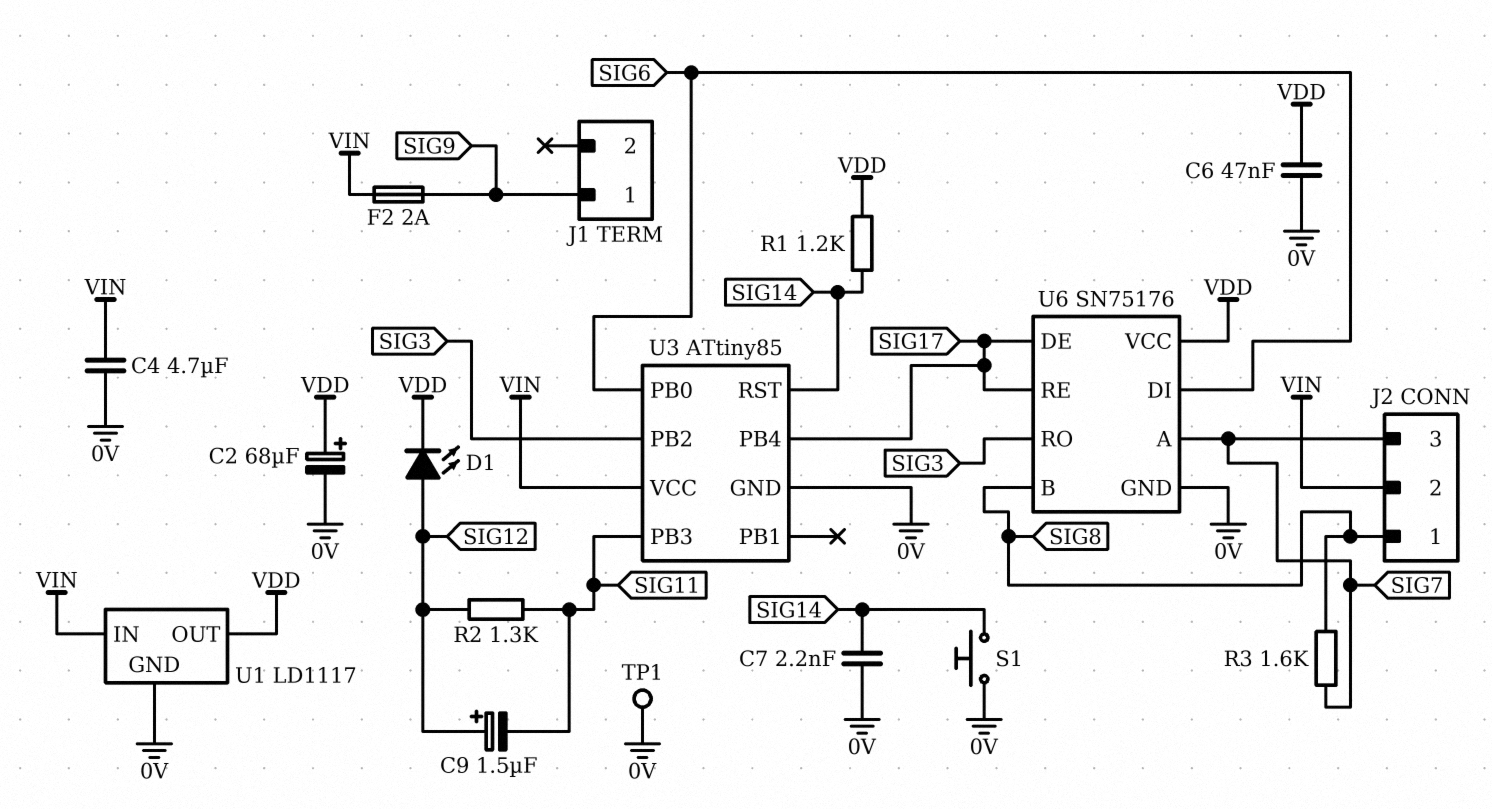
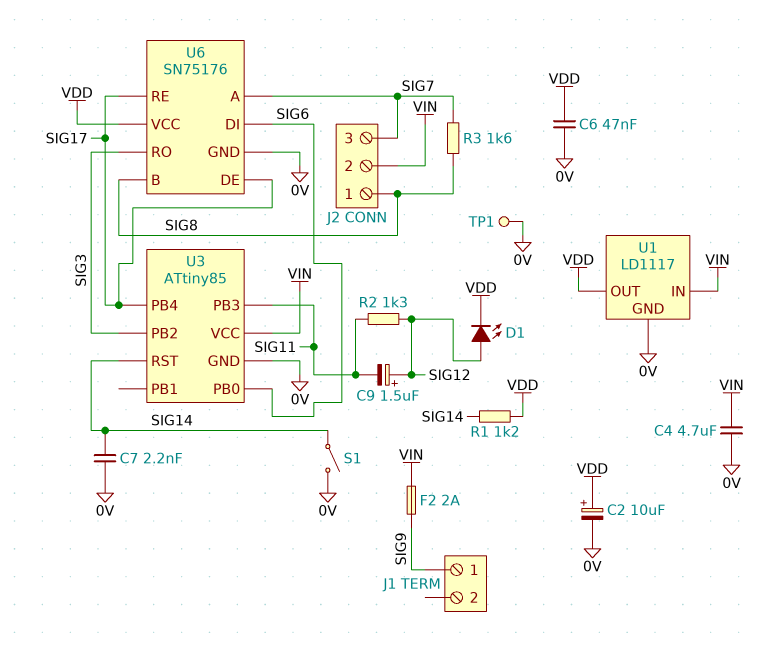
C2: 68uF (plus VDD, minus 0V) -> 10uF (plus VDD, minus 0V)
S1: button (0V, SIG14) -> switch (0V, SIG14)

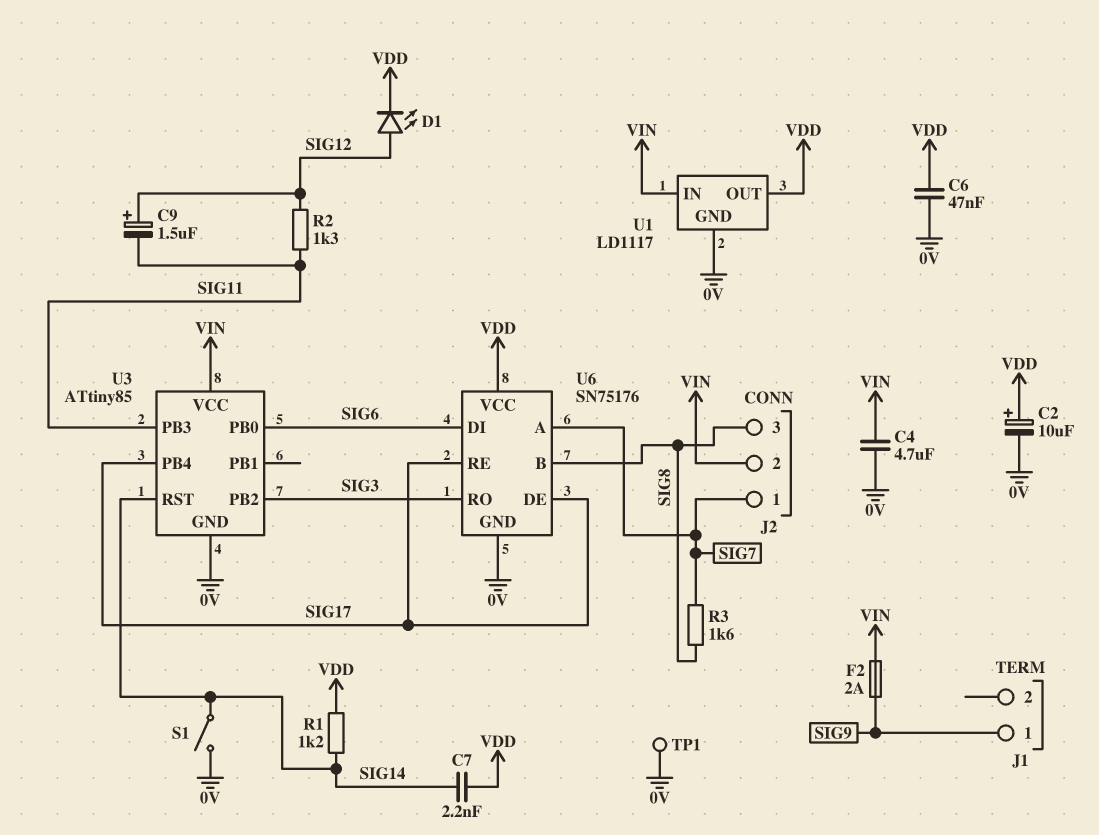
C7: 2.2nF (0V, SIG14) -> 2.2nF (SIG14, VDD)
J2 pin 1: SIG8 -> SIG7
J2 pin 3: SIG7 -> SIG8

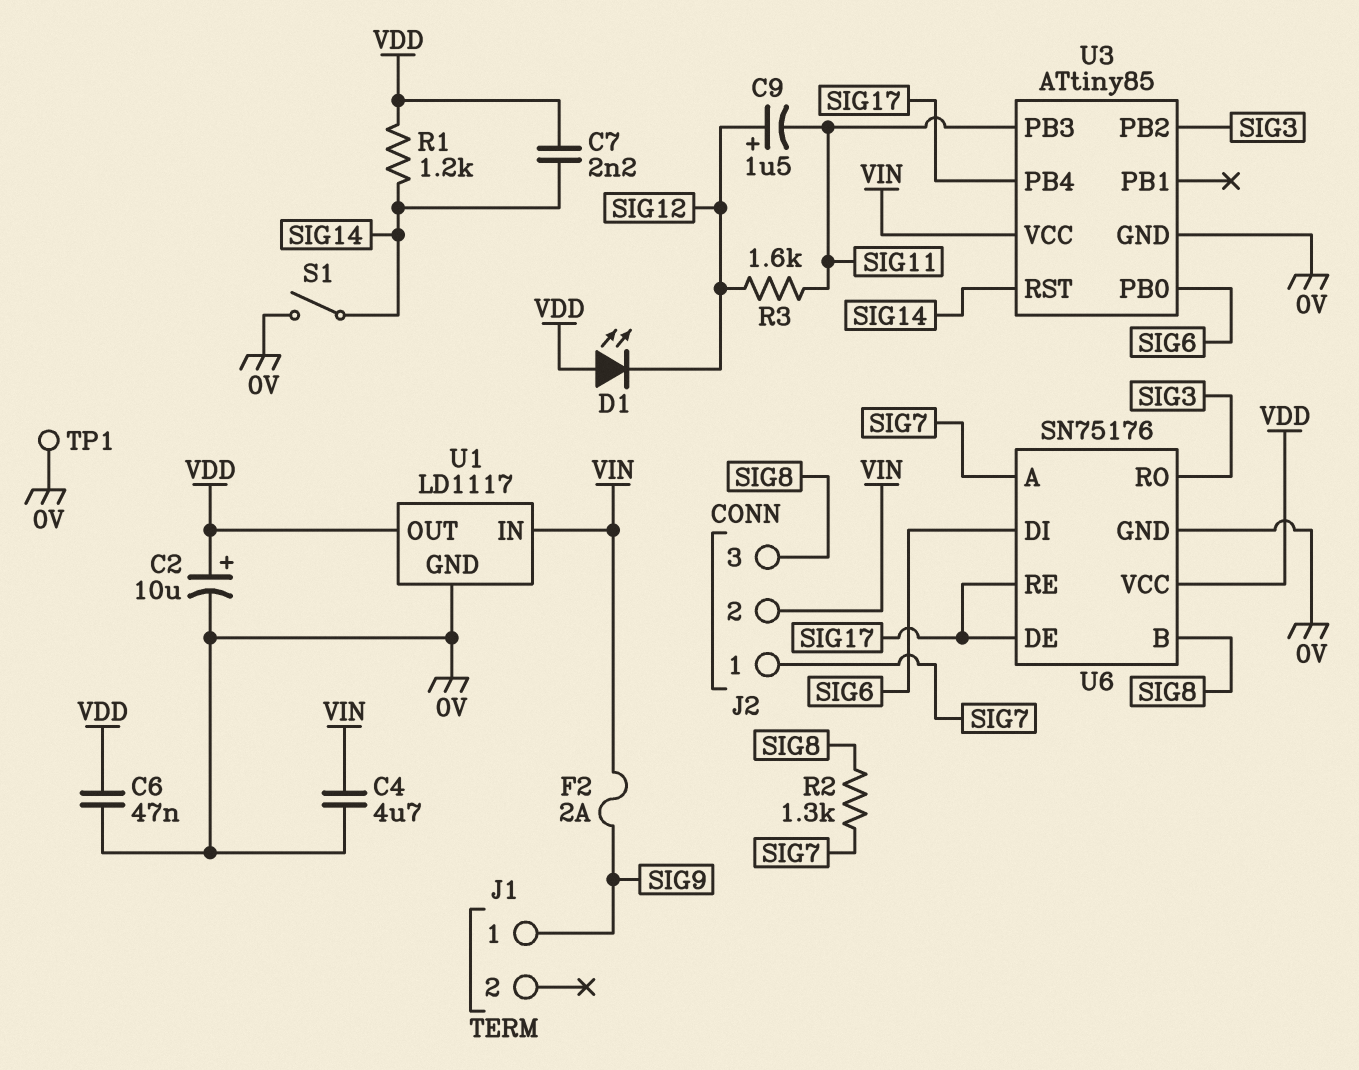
D1: LED (A SIG12, K VDD) -> LED (A VDD, K SIG12)
R2: 1.3k (SIG11, SIG12) -> 1.3k (SIG7, SIG8)
R3: 1.6k (SIG7, SIG8) -> 1.6k (SIG11, SIG12)

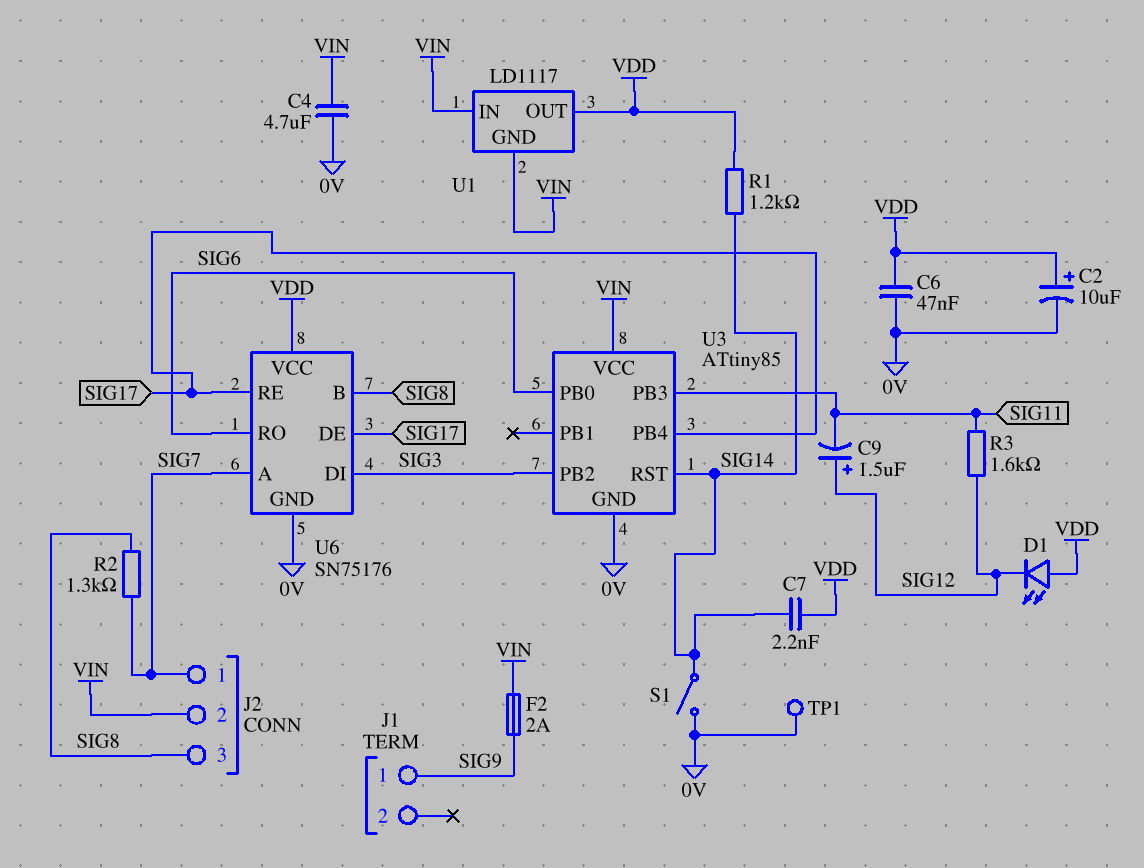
U1 pin GND: 0V -> VIN
U6 pin DI: SIG6 -> SIG3
U6 pin RO: SIG3 -> SIG6

